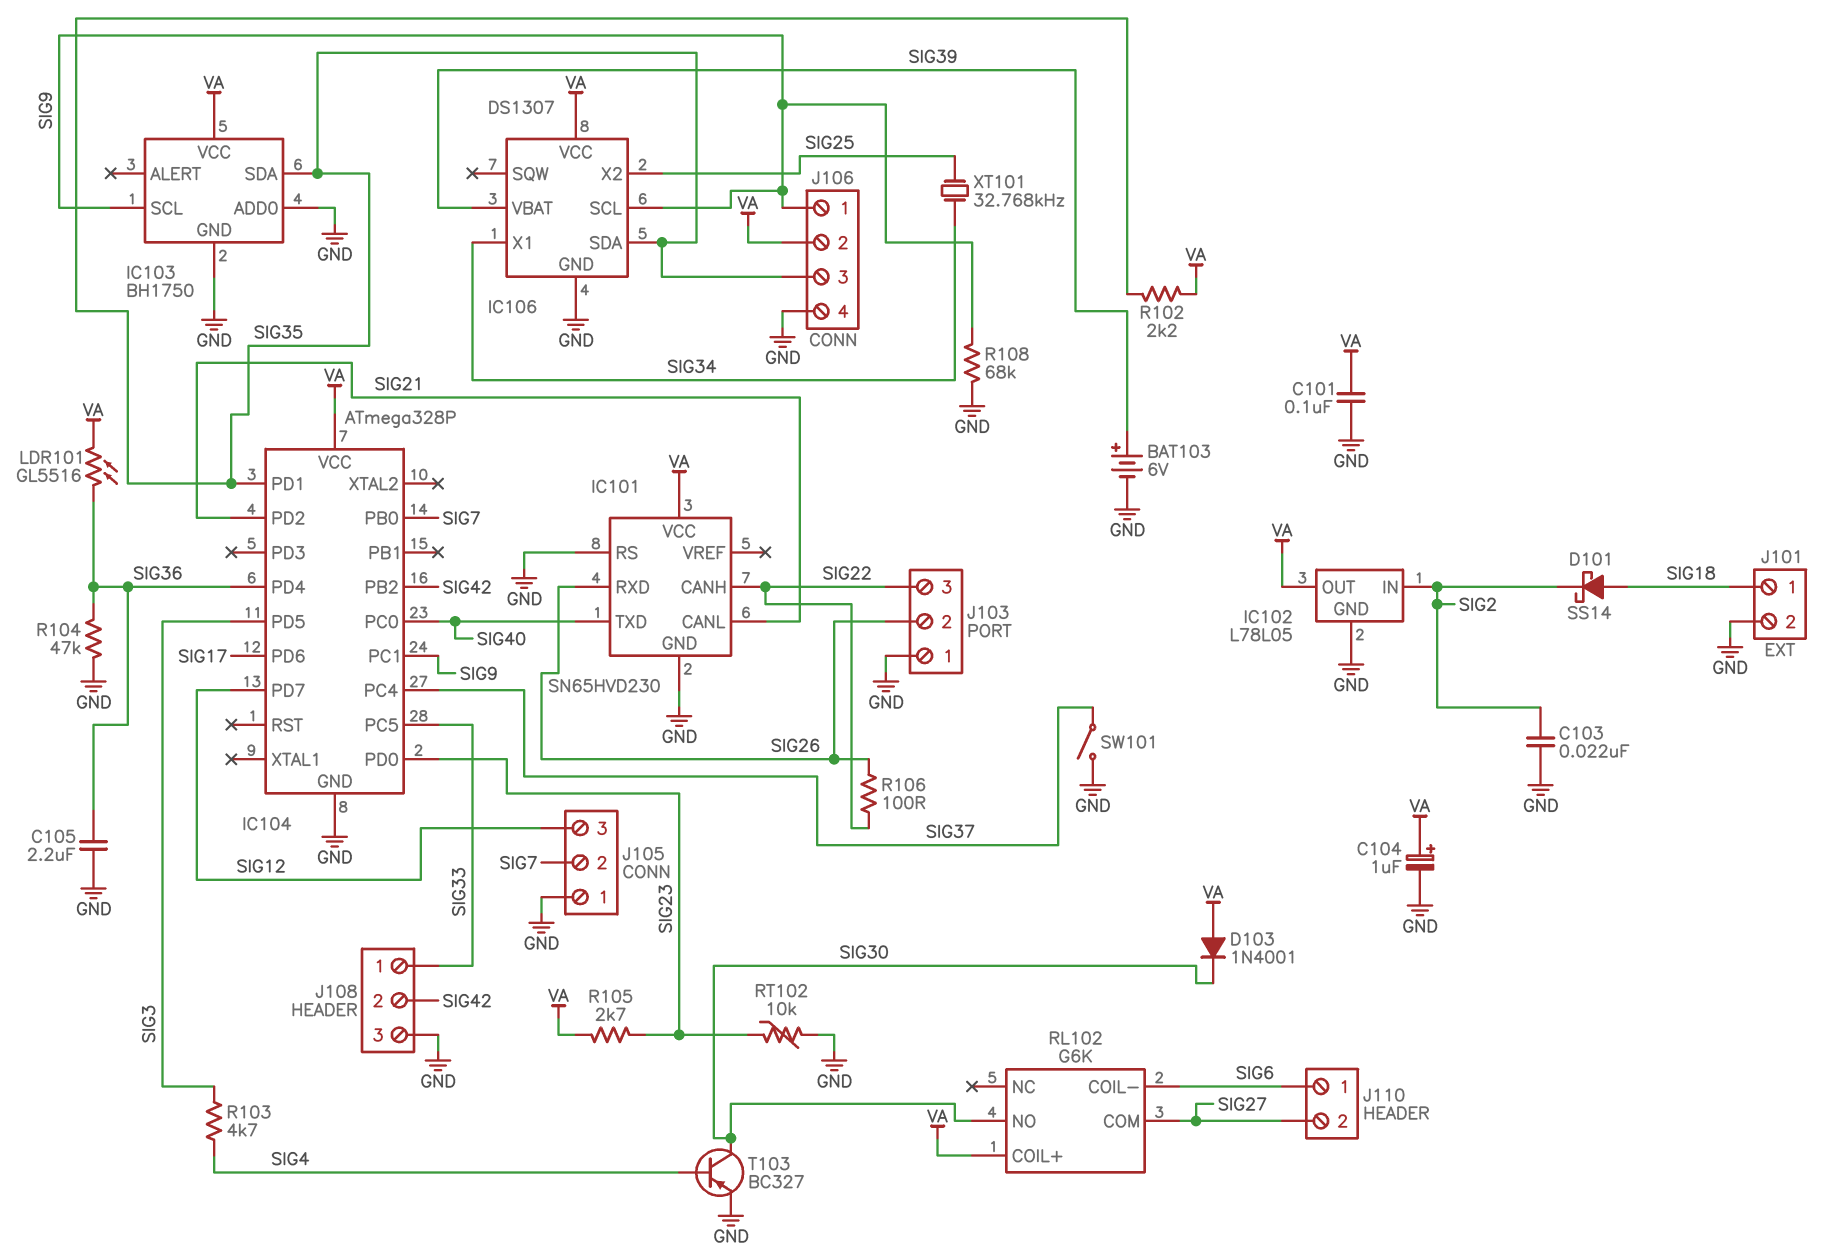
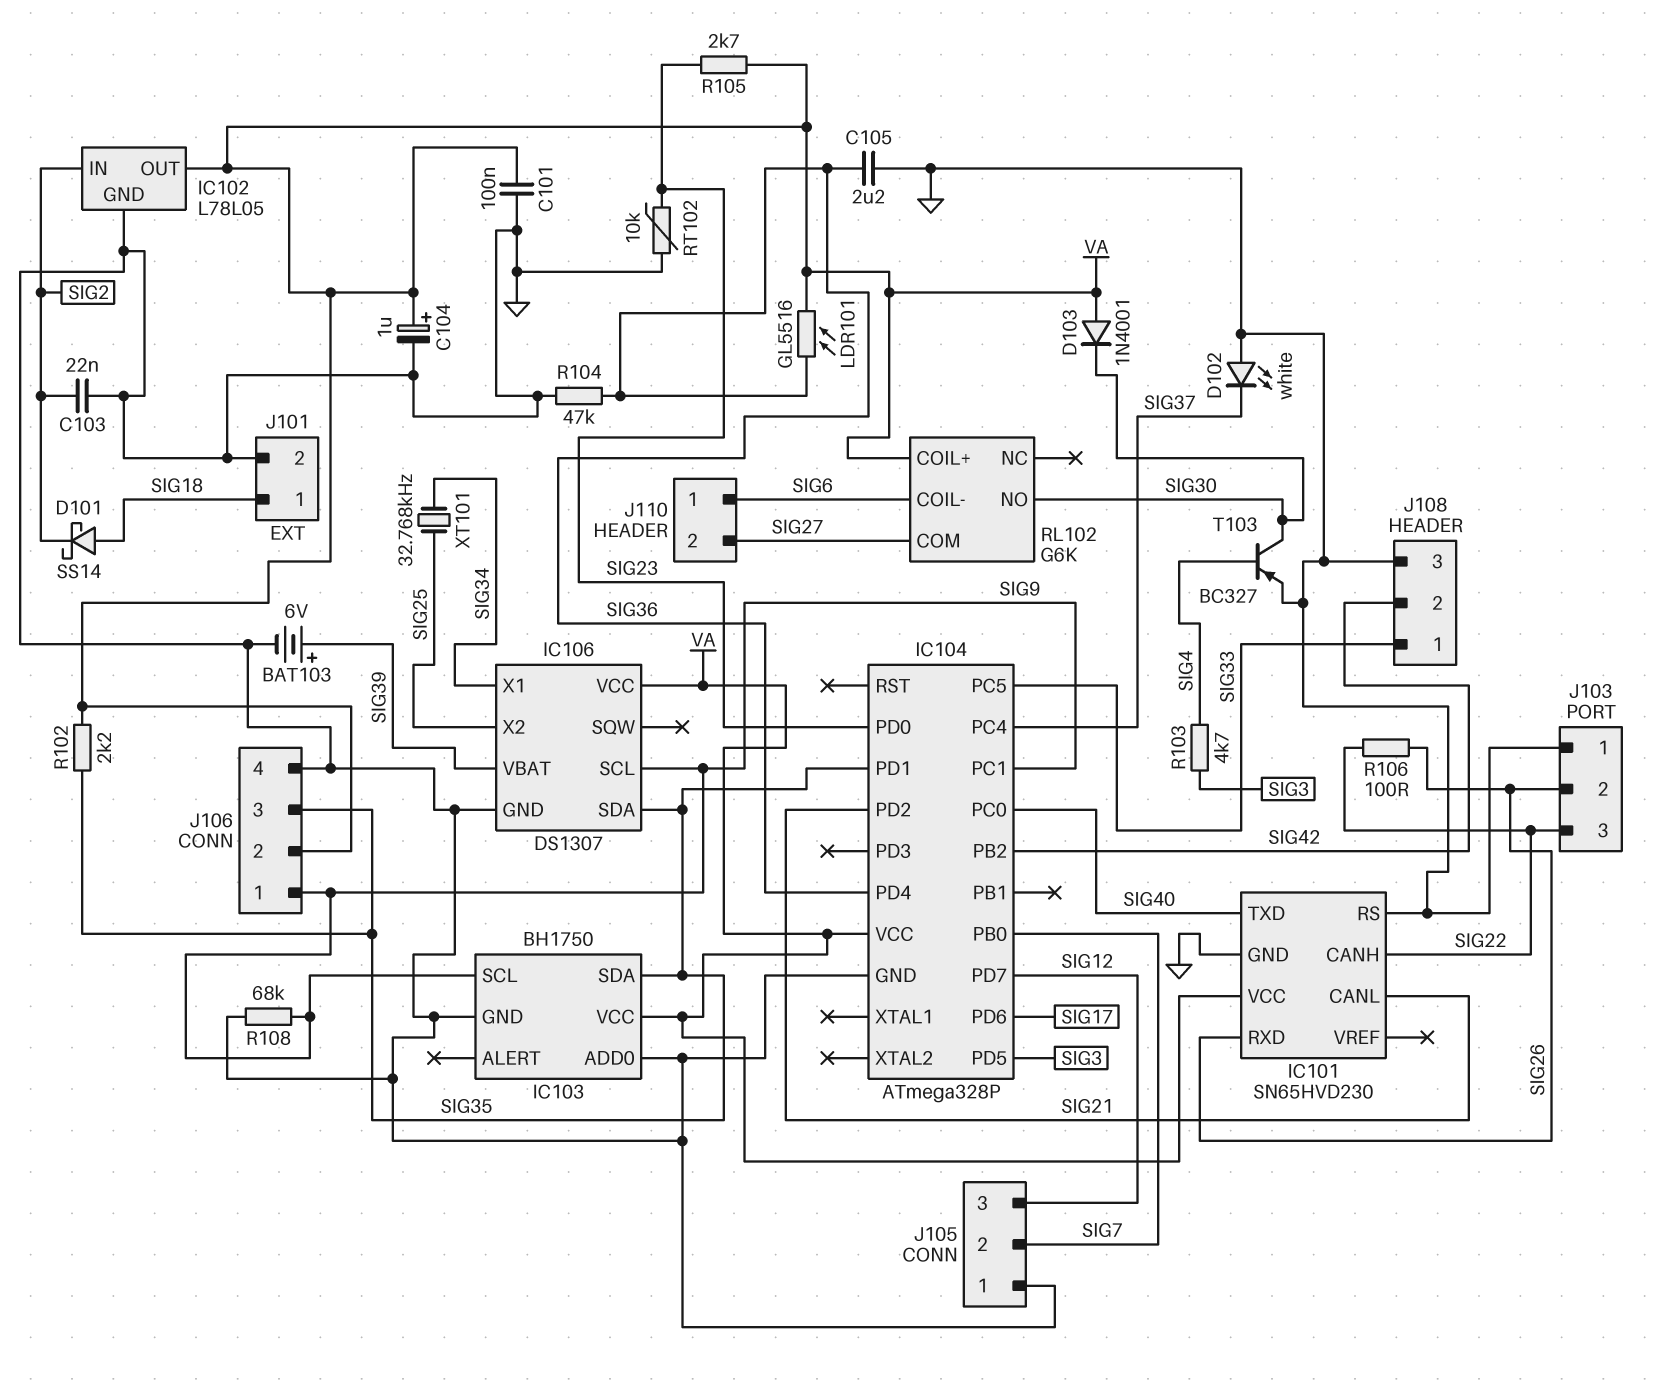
D102: none -> LED white (A GND, K SIG37)
SW101: switch (GND, SIG37) -> none

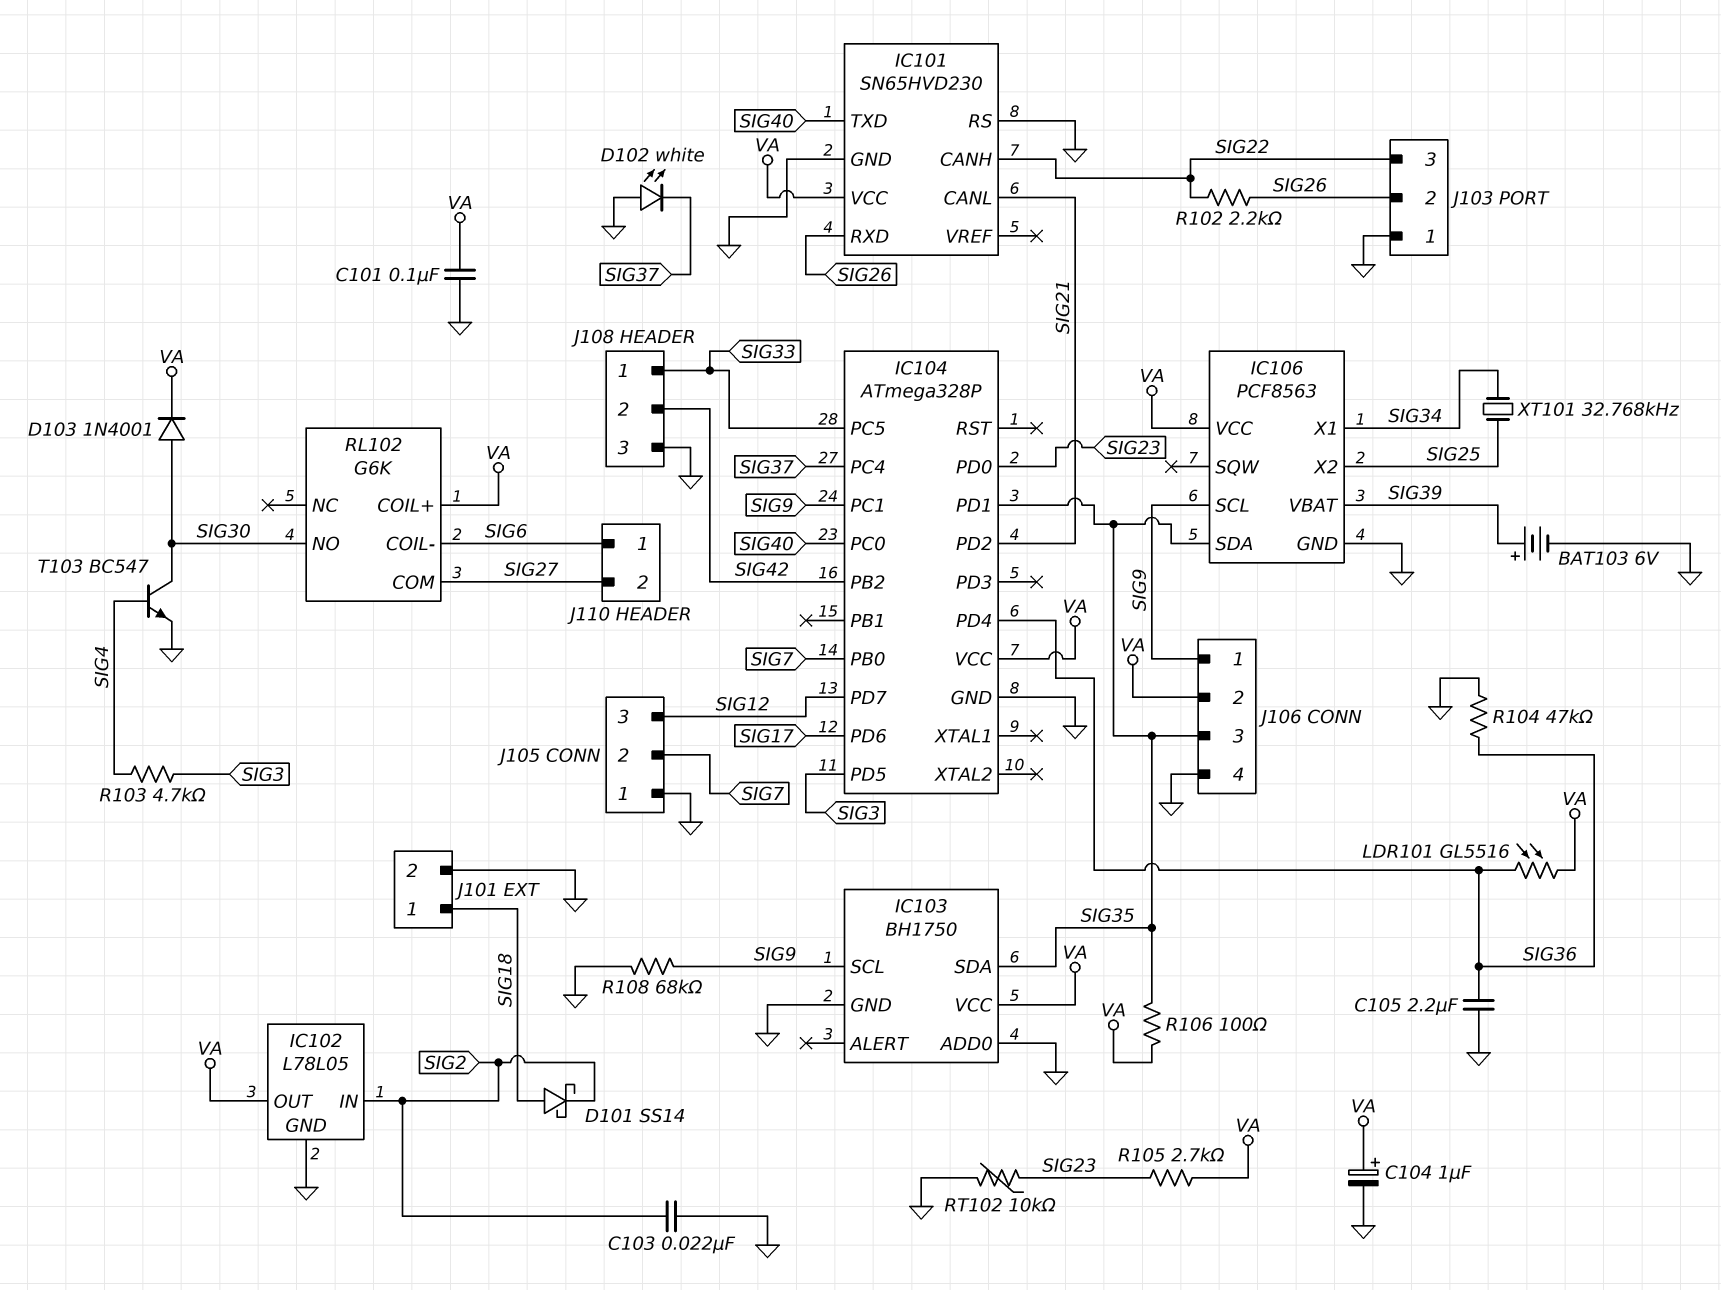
D103: diode 1N4001 (A VA, K SIG30) -> diode 1N4001 (A SIG30, K VA)
IC106: DS1307 -> PCF8563
R102: 2.2k (SIG35, VA) -> 2.2k (SIG22, SIG26)
R106: 100 (SIG22, SIG26) -> 100 (SIG35, VA)
T103: PNP BC327 (B SIG4, C SIG30, E GND) -> NPN BC547 (B SIG4, C SIG30, E GND)

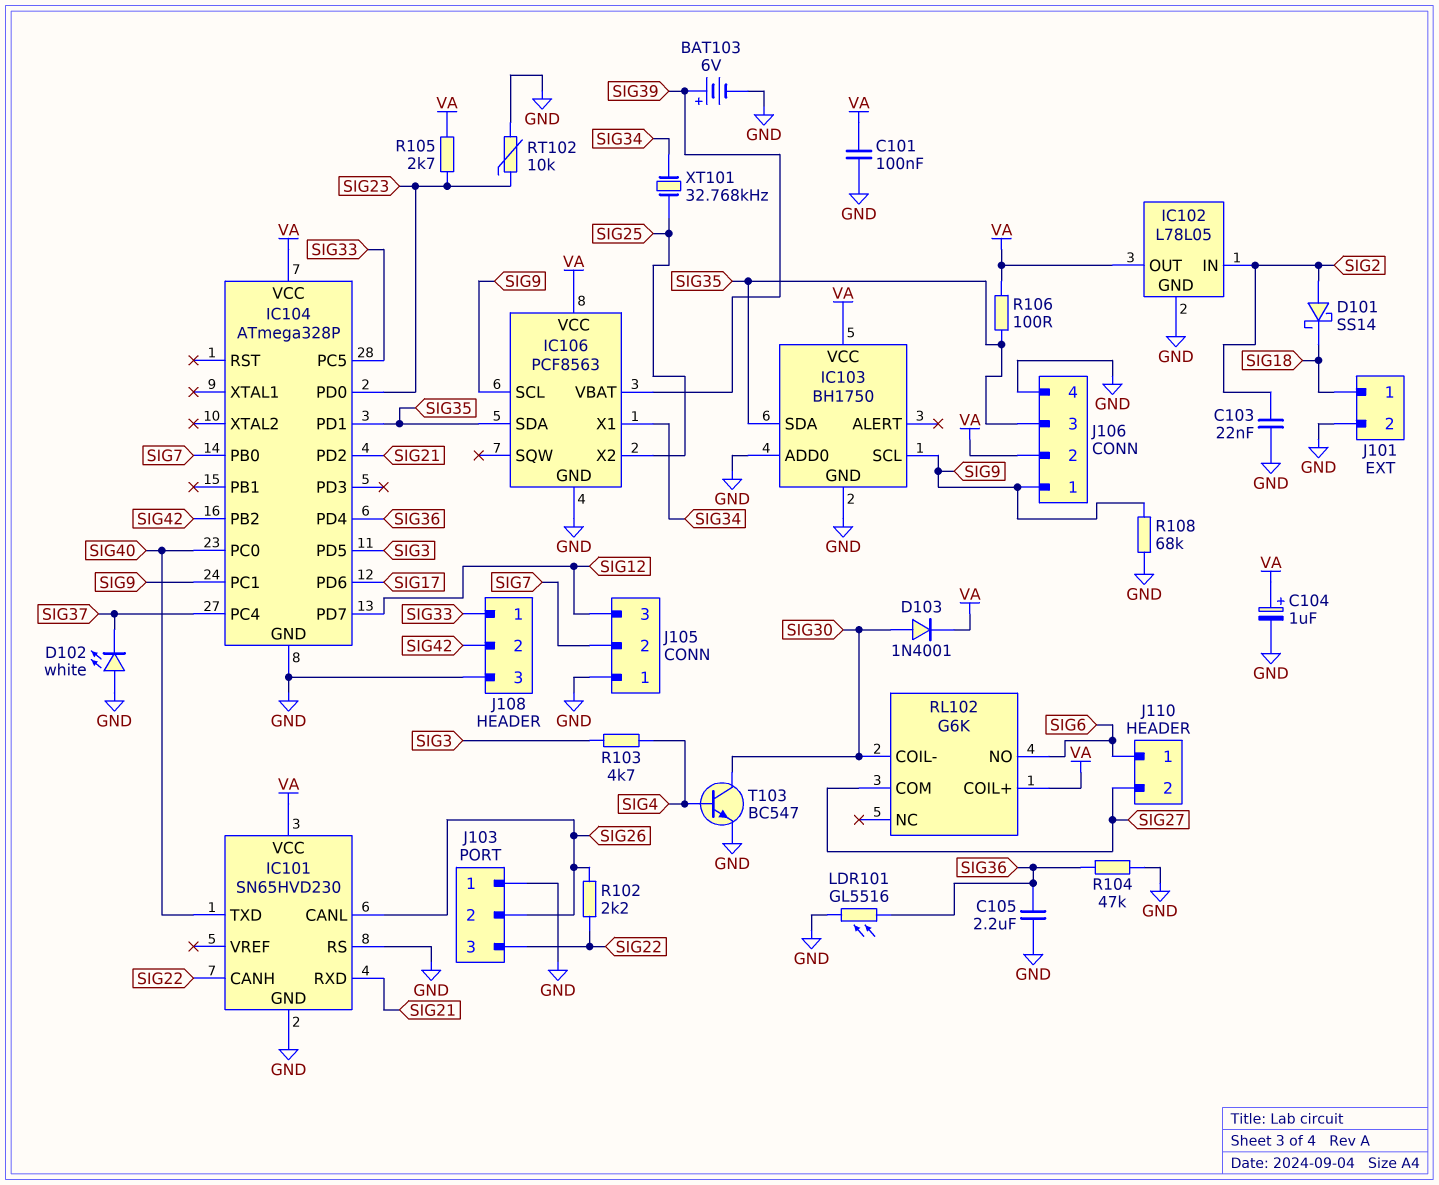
D101: schottky SS14 (A SIG18, K SIG2) -> schottky SS14 (A SIG2, K SIG18)
IC101 pin CANL: SIG21 -> SIG26
IC101 pin RXD: SIG26 -> SIG21
LDR101: GL5516 (SIG36, VA) -> GL5516 (GND, SIG36)
RL102 pin COIL-: SIG6 -> SIG30
RL102 pin NO: SIG30 -> SIG6

